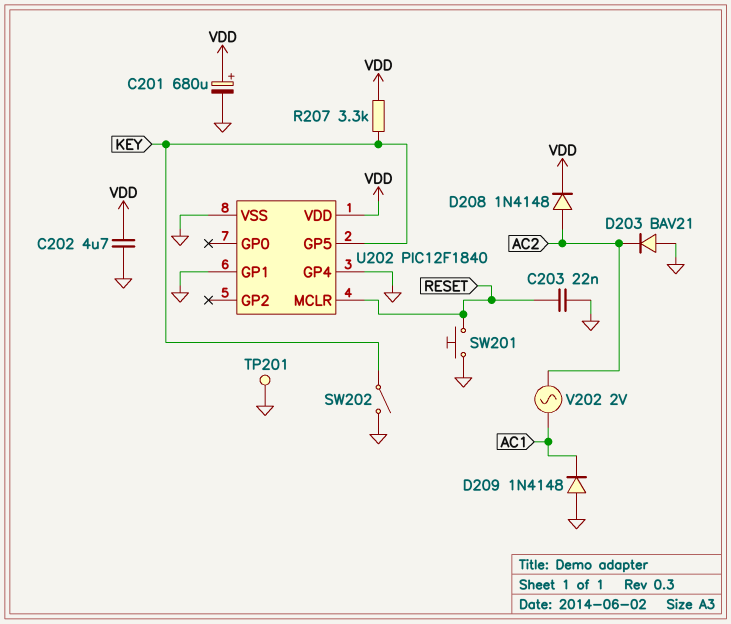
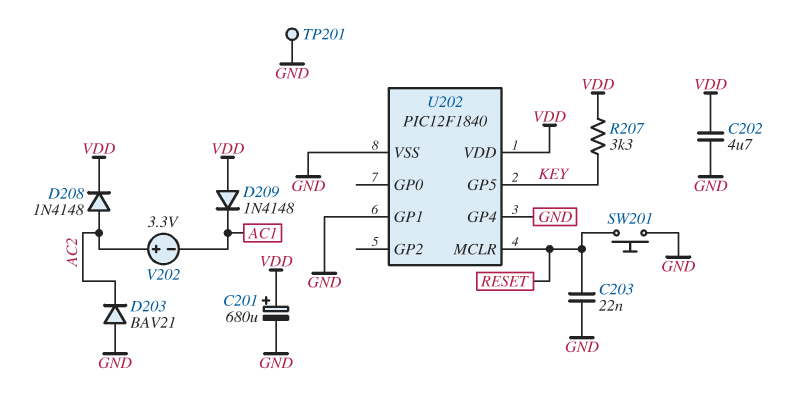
D209: diode 1N4148 (A GND, K AC1) -> diode 1N4148 (A VDD, K AC1)
SW202: switch (GND, KEY) -> none
V202: AC 2V (AC1, AC2) -> 3.3V (plus AC2, minus AC1)

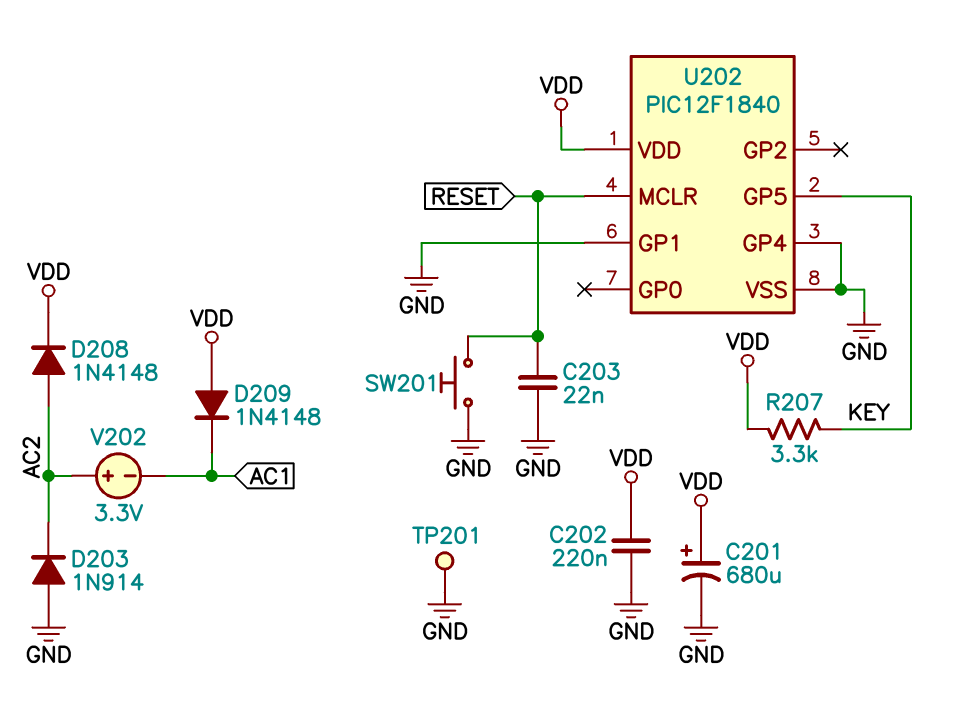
C202: 4.7uF (GND, VDD) -> 220nF (GND, VDD)
D203: diode BAV21 (A GND, K AC2) -> diode 1N914 (A GND, K AC2)

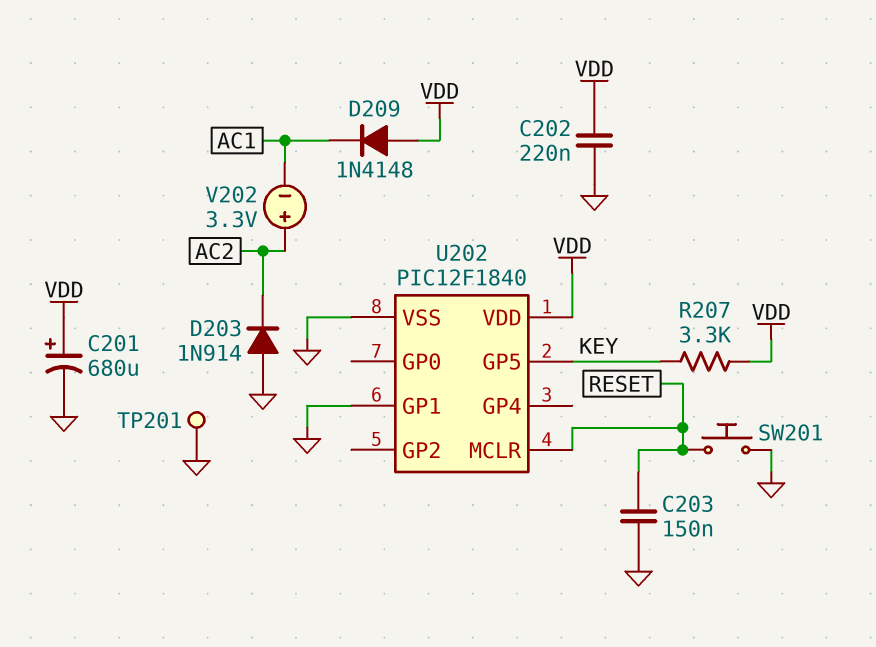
C203: 22nF (GND, RESET) -> 150nF (GND, RESET)
D208: diode 1N4148 (A AC2, K VDD) -> none
U202 pin GP4: GND -> none

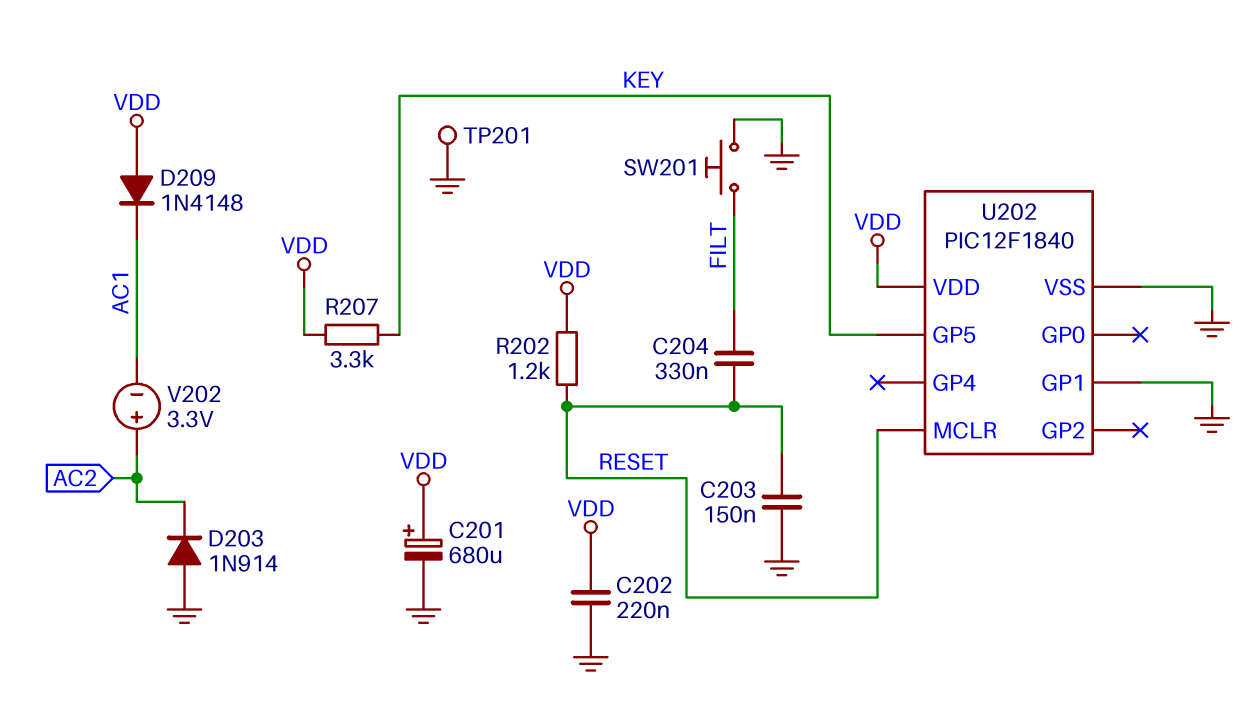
C204: none -> 330nF (FILT, RESET)
R202: none -> 1.2k (RESET, VDD)
SW201: button (GND, RESET) -> button (FILT, GND)

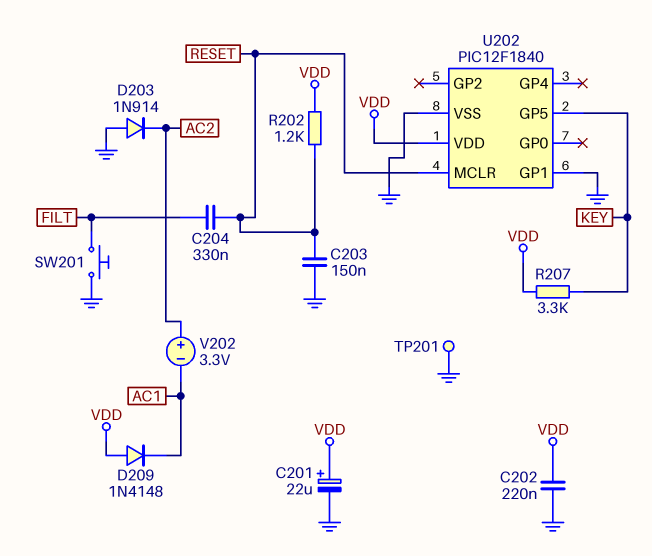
C201: 680uF (plus VDD, minus GND) -> 22uF (plus VDD, minus GND)

